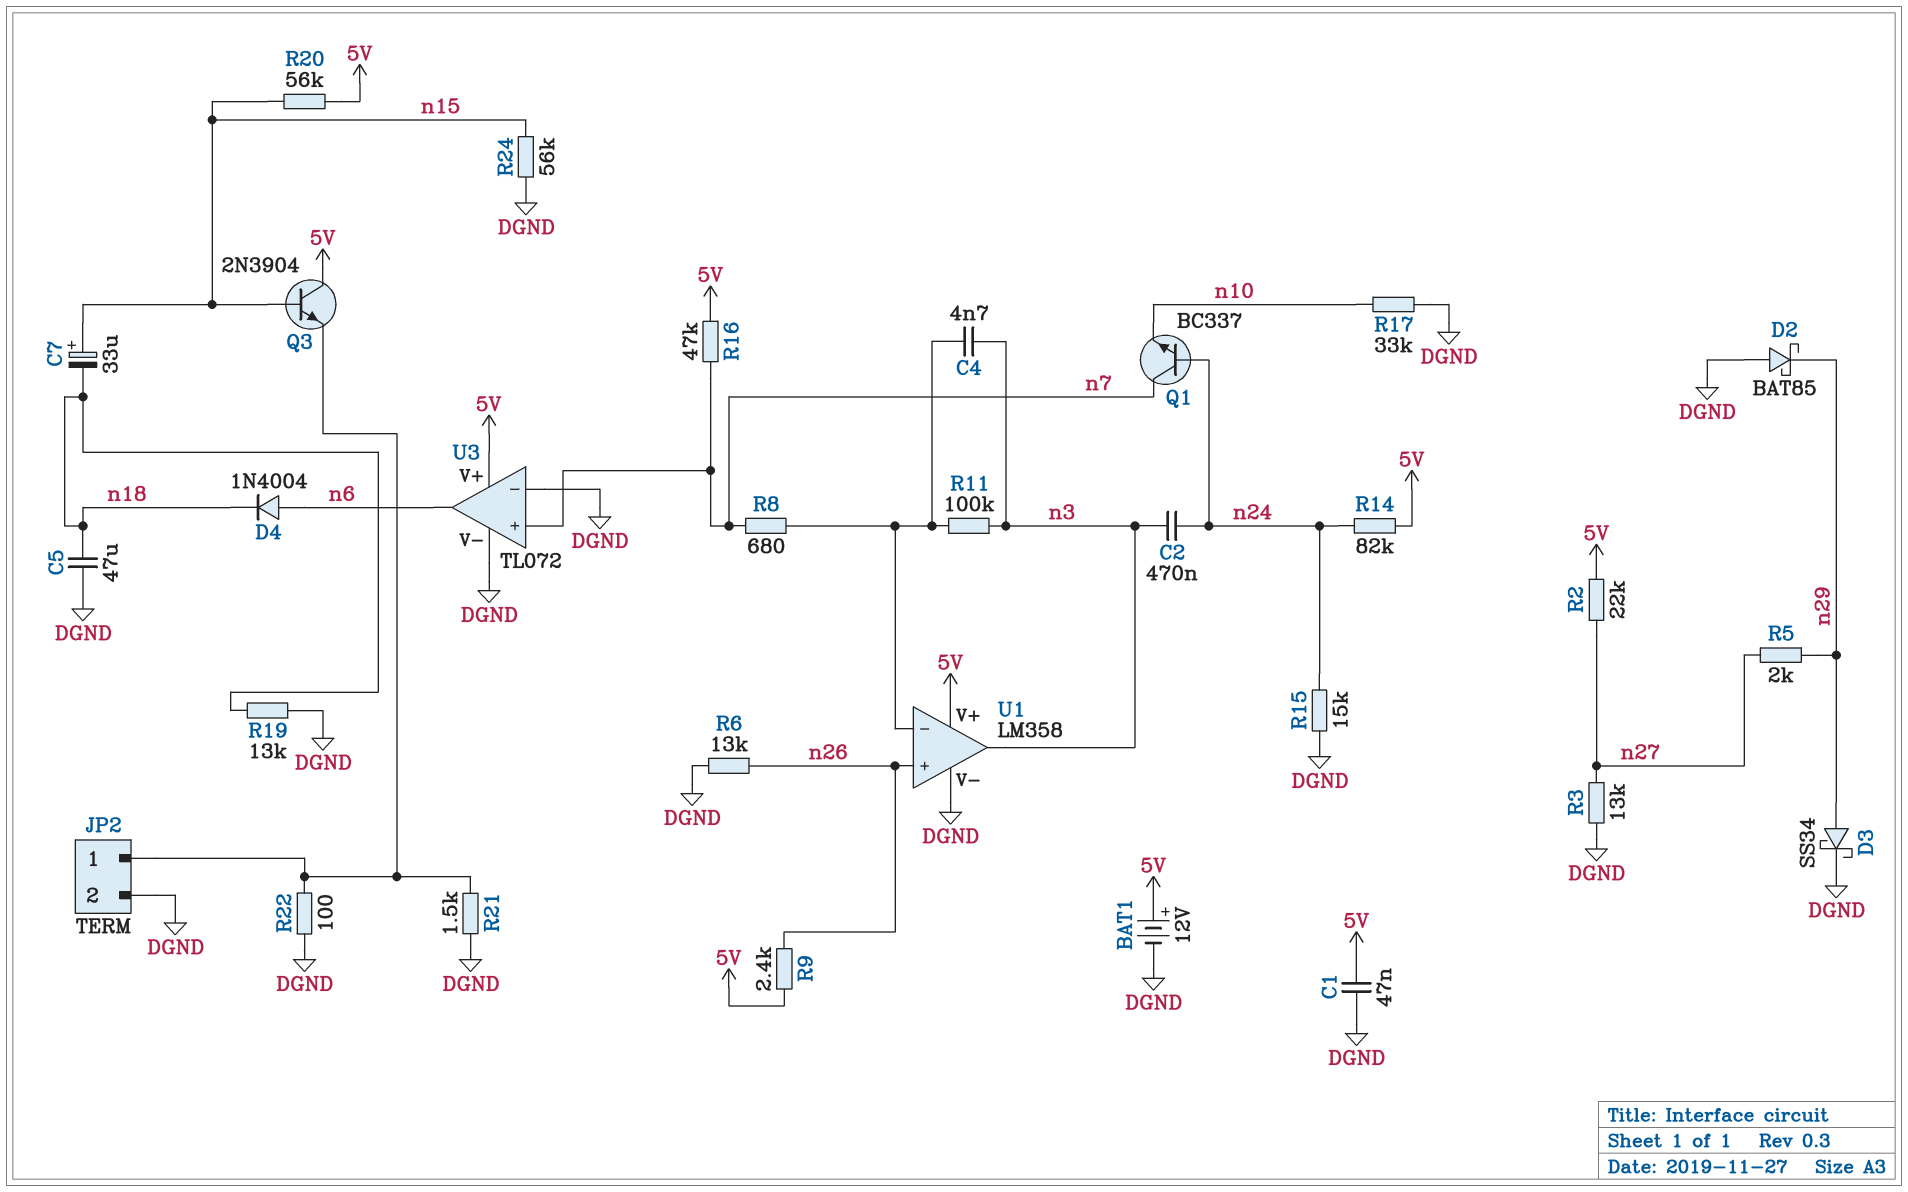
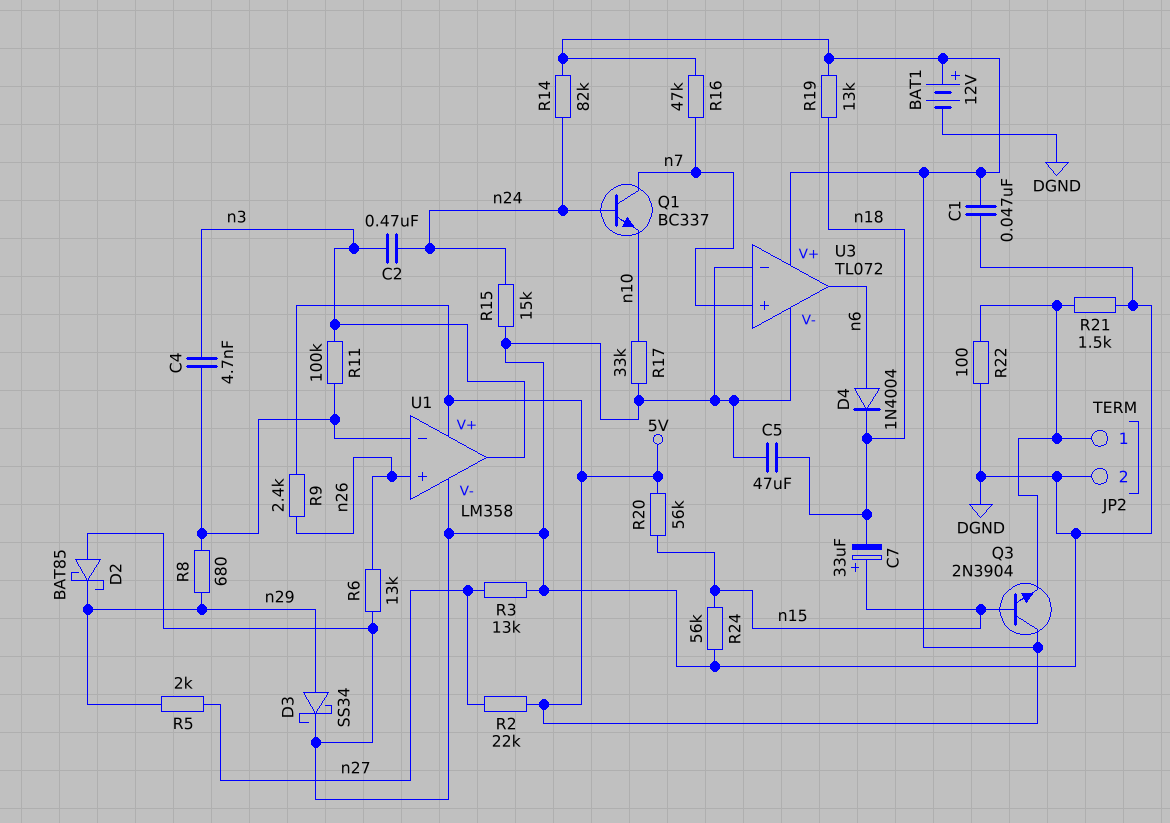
R8: 680 (U1/in-, n7) -> 680 (U1/in-, n29)
R19: 13k (DGND, n18) -> 13k (5V, n18)

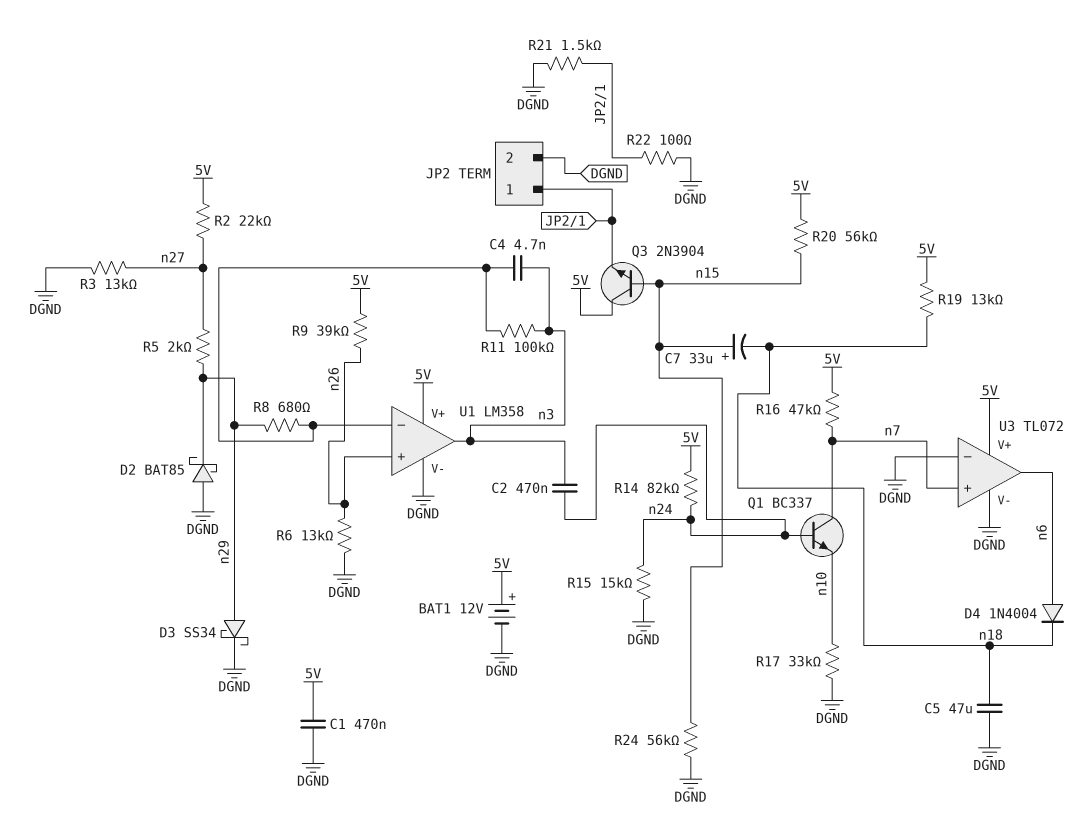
C1: 47nF (5V, DGND) -> 470nF (5V, DGND)
R9: 2.4k (5V, n26) -> 39k (5V, n26)

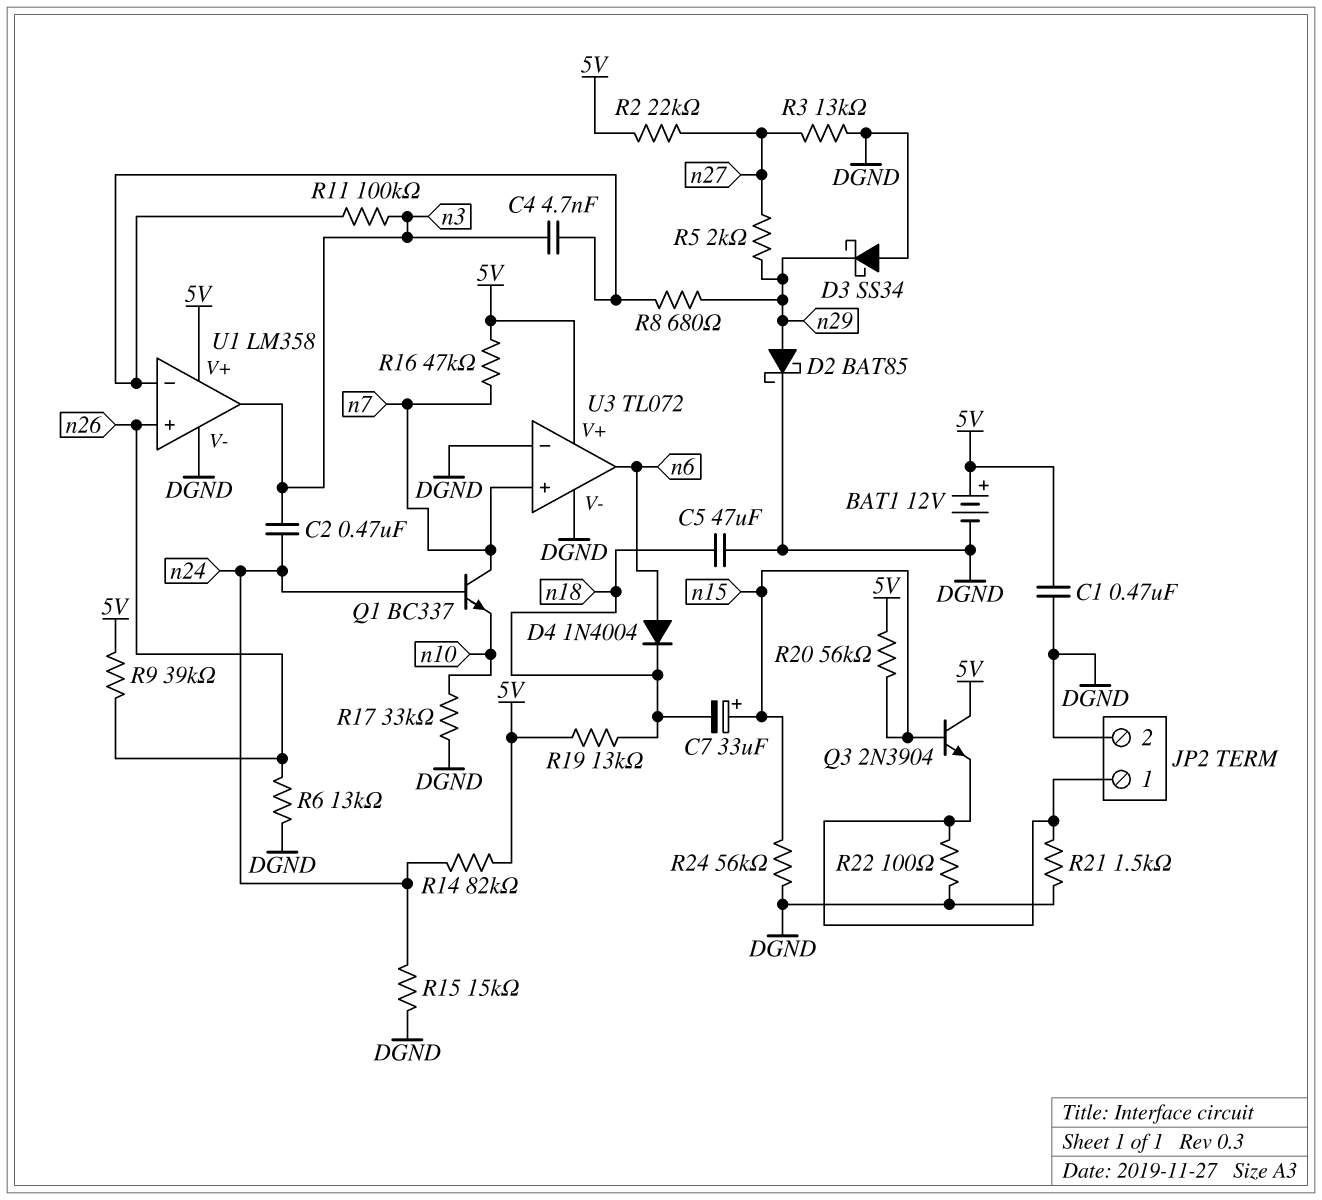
D2: schottky BAT85 (A DGND, K n29) -> schottky BAT85 (A n29, K DGND)
D3: schottky SS34 (A n29, K DGND) -> schottky SS34 (A DGND, K n29)

